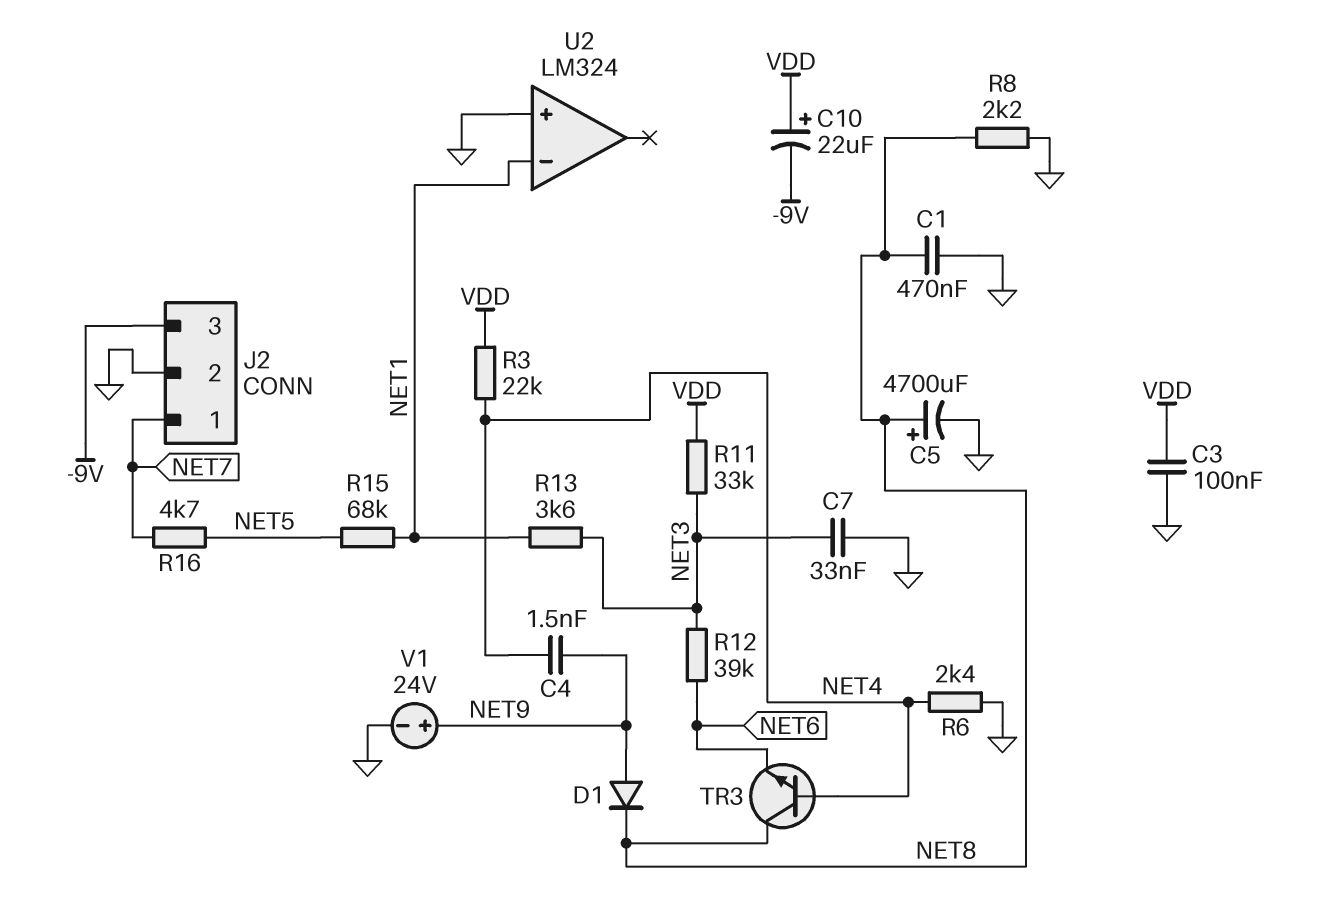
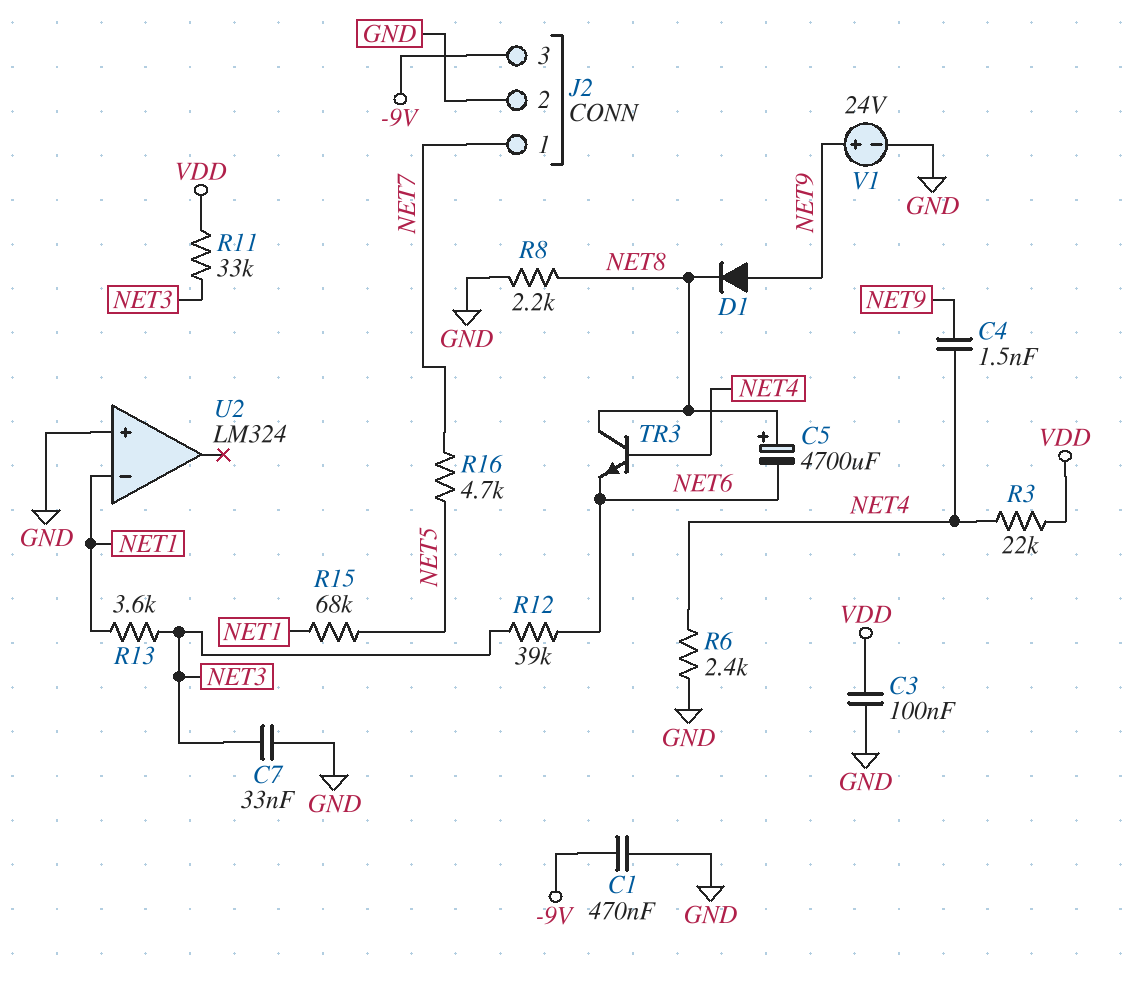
C1: 470nF (GND, NET8) -> 470nF (-9V, GND)
C5: 4700uF (plus NET8, minus GND) -> 4700uF (plus NET8, minus NET6)
C10: 22uF (plus VDD, minus -9V) -> none

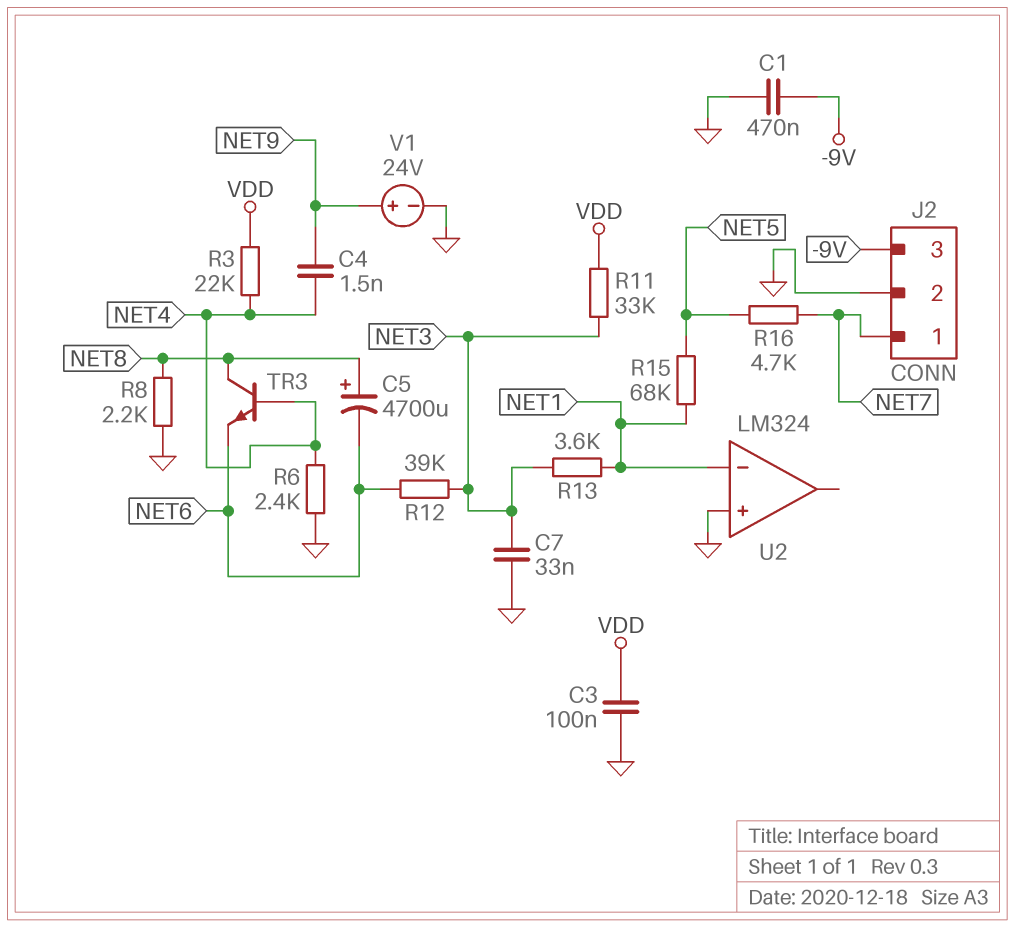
D1: diode (A NET9, K NET8) -> none

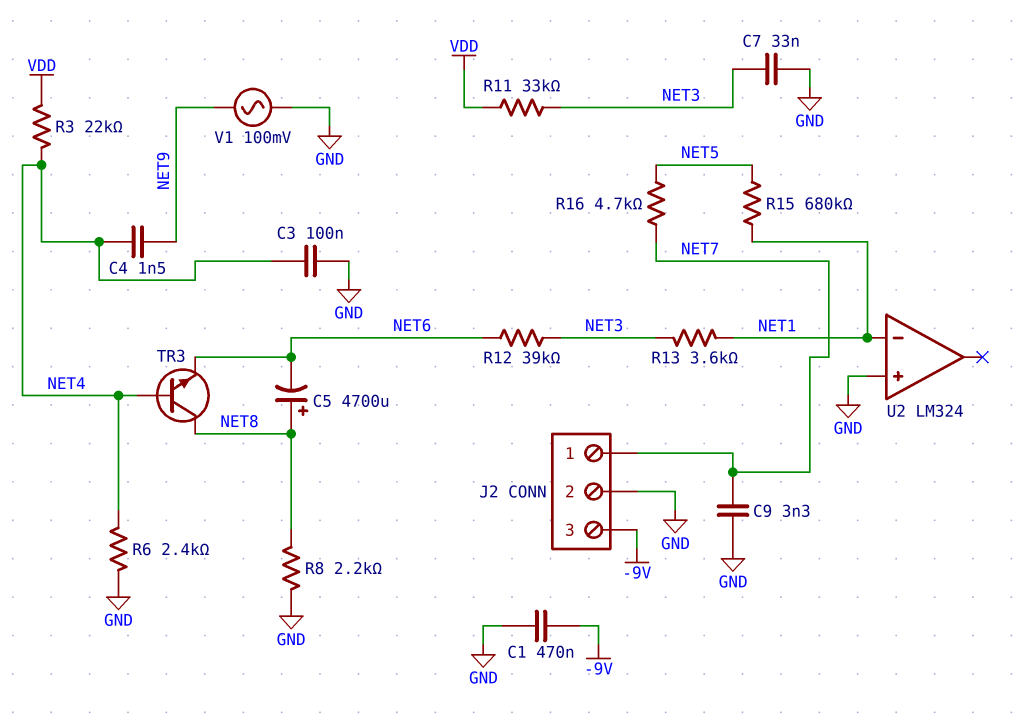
C3: 100nF (GND, VDD) -> 100nF (GND, NET4)
C9: none -> 3.3nF (GND, NET7)
R15: 68k (NET1, NET5) -> 680k (NET1, NET5)
V1: 24V (plus NET9, minus GND) -> AC 100mV (GND, NET9)

